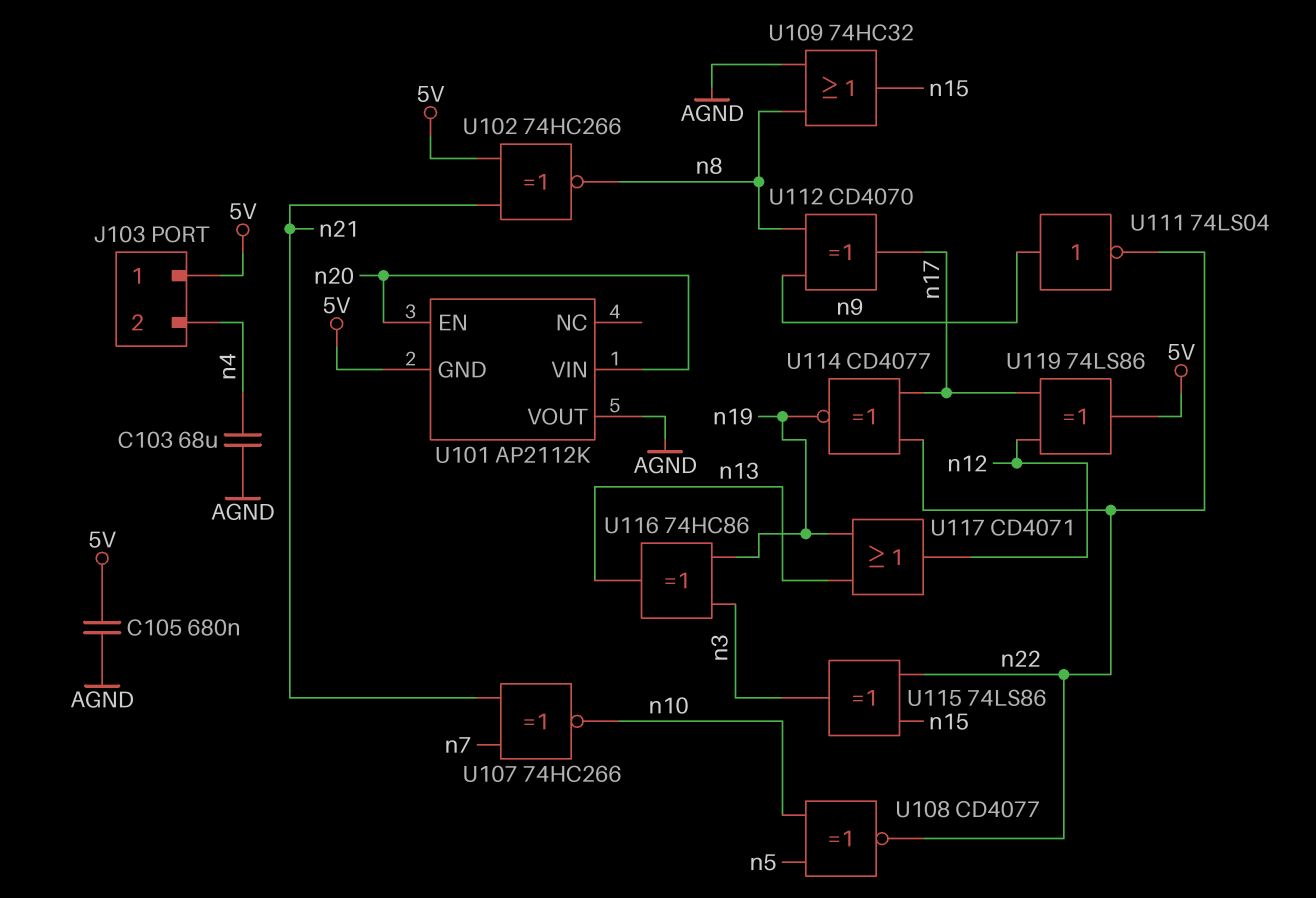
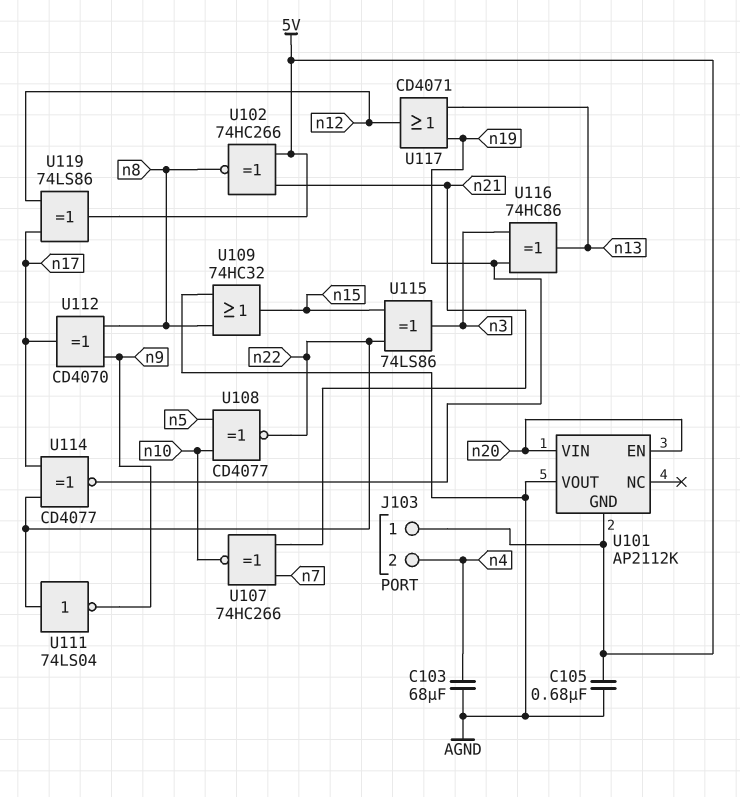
U111: NOT 74LS04 (in n9, out n22) -> NOT 74LS04 (in n22, out n9)

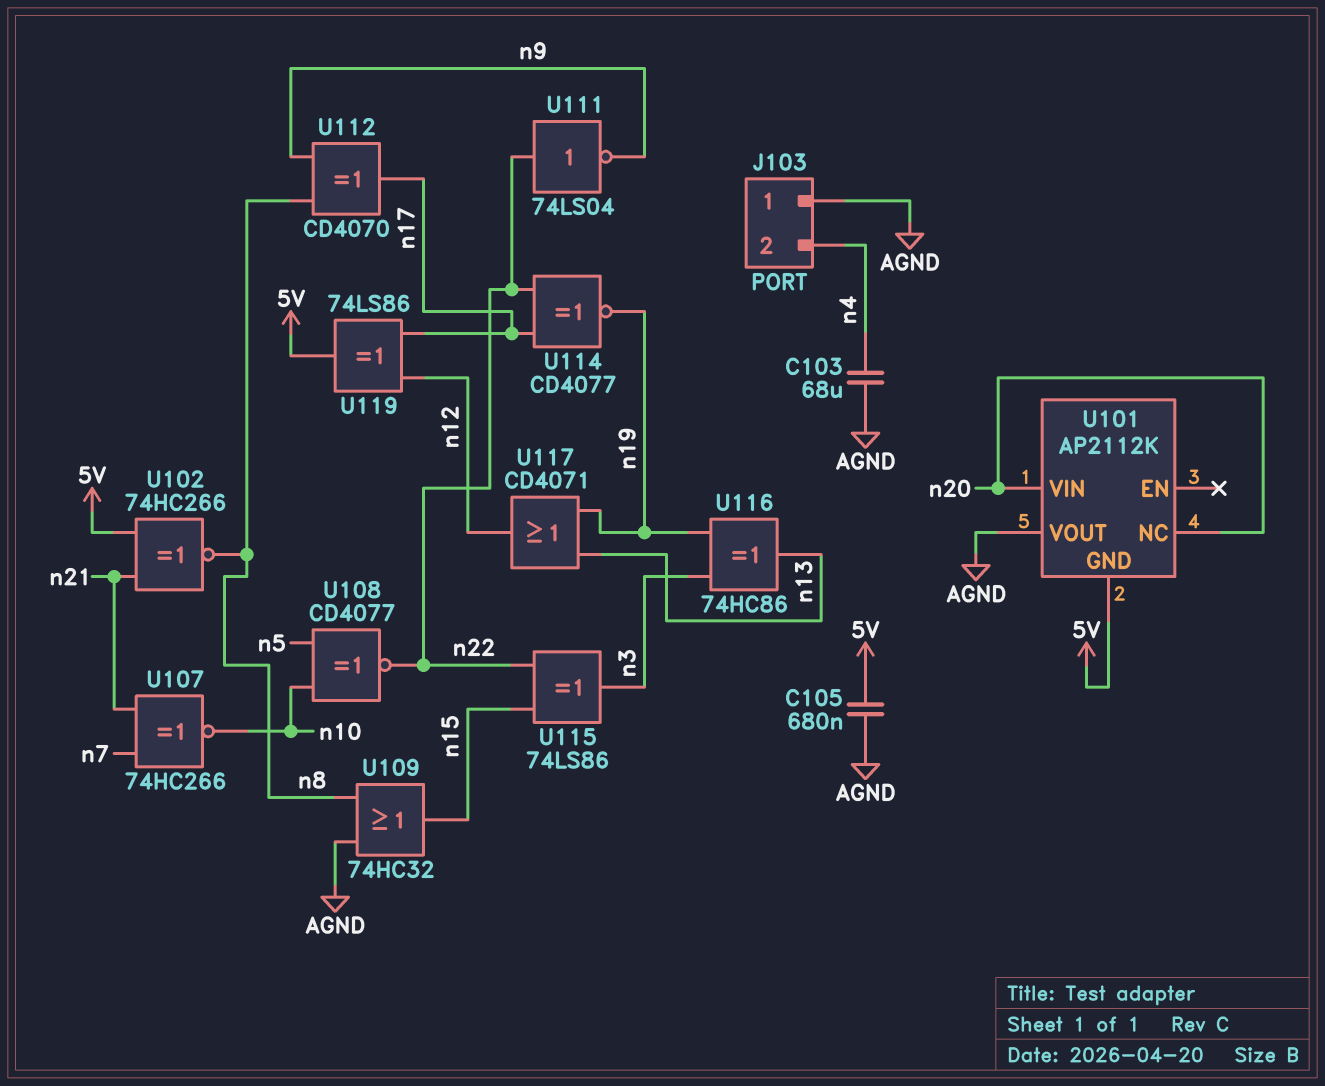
J103 pin 1: 5V -> AGND
U101 pin EN: n20 -> none
U101 pin NC: none -> n20

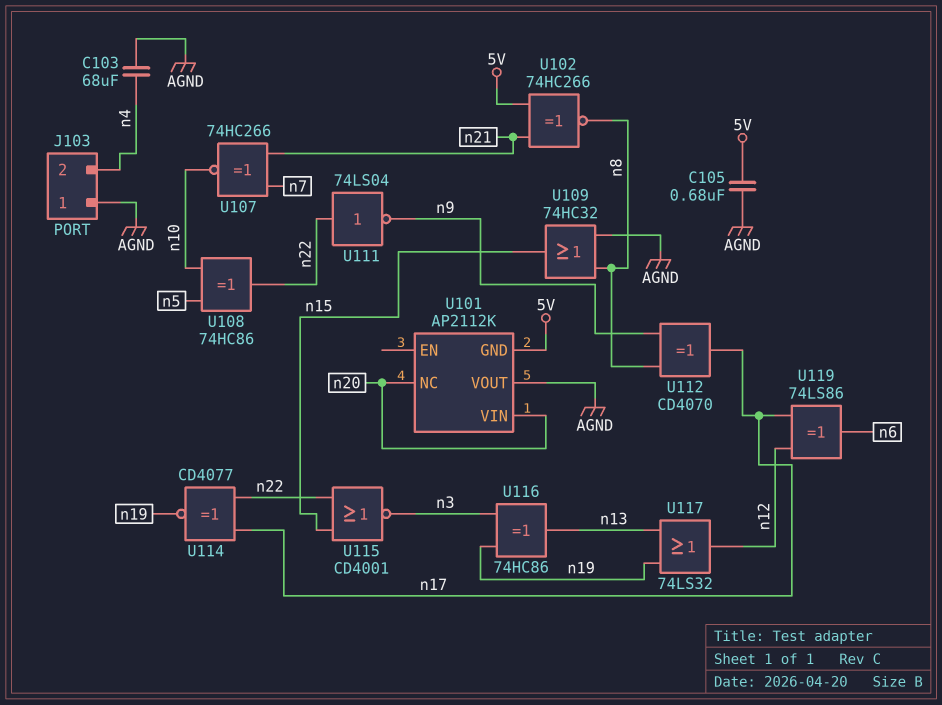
U108: XNOR CD4077 (in n5, in n10, out n22) -> XOR 74HC86 (in n5, in n10, out n22)
U115: XOR 74LS86 (in n15, in n22, out n3) -> NOR CD4001 (in n15, in n22, out n3)
U117: OR CD4071 (in n13, in n19, out n12) -> OR 74LS32 (in n13, in n19, out n12)
U119: XOR 74LS86 (in n12, in n17, out 5V) -> XOR 74LS86 (in n12, in n17, out n6)

